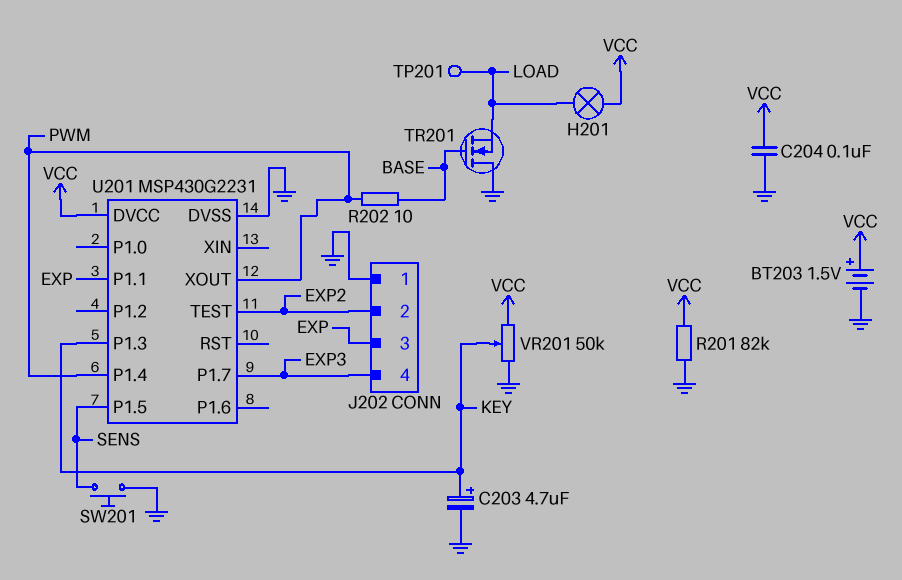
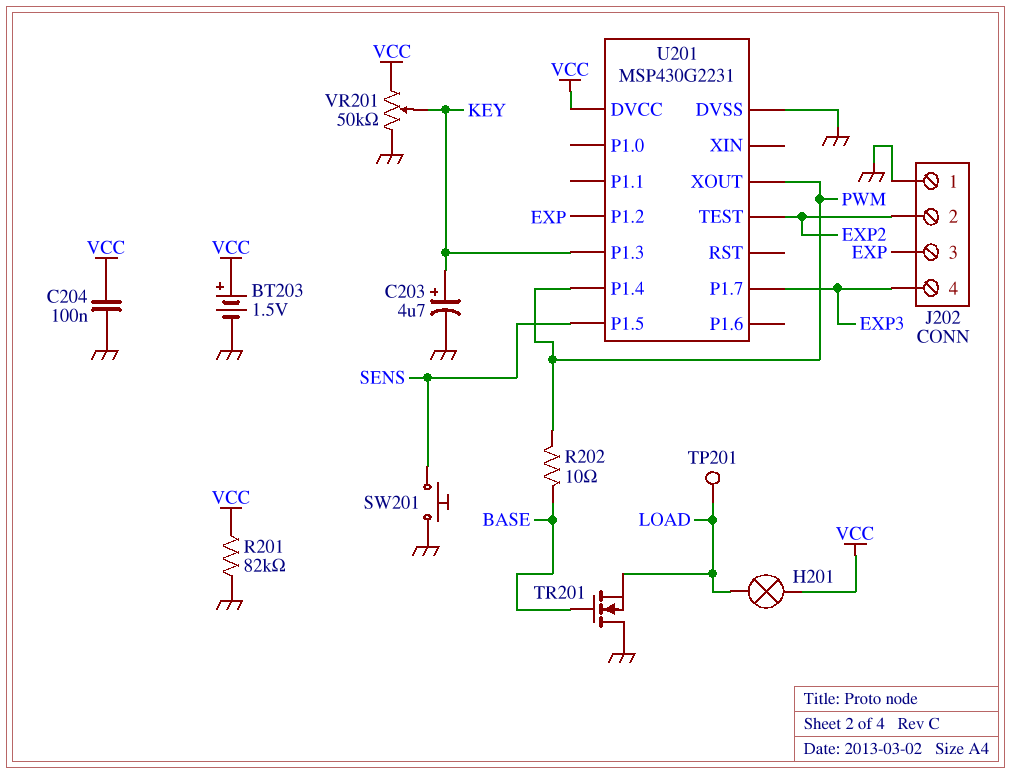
U201 pin P1.1: EXP -> none
U201 pin P1.2: none -> EXP

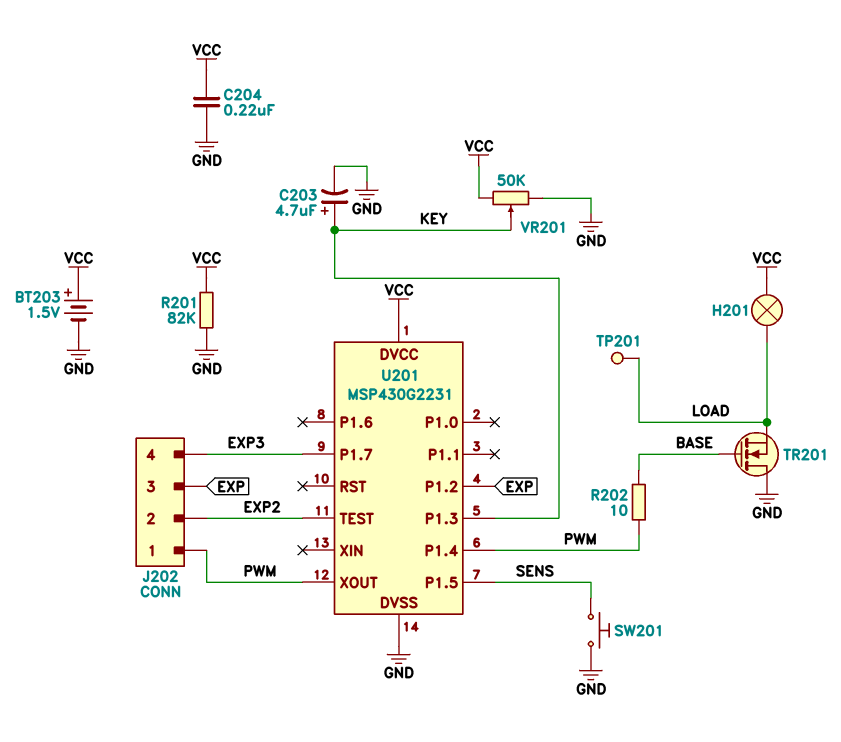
C204: 100nF (GND, VCC) -> 220nF (GND, VCC)
J202 pin 1: GND -> PWM

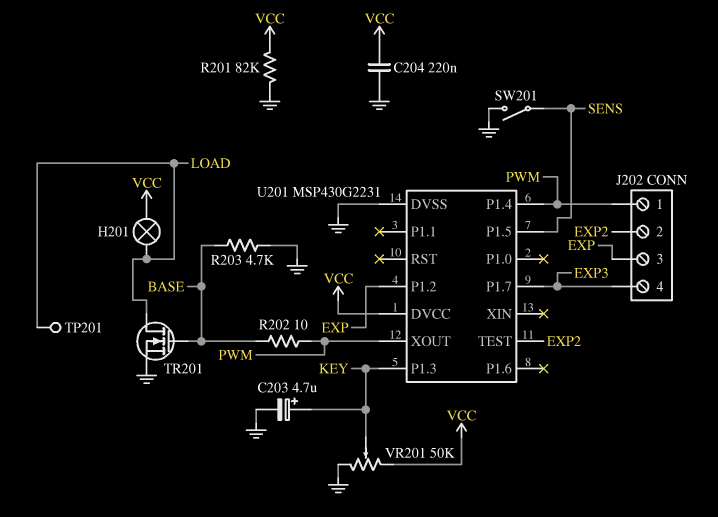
BT203: 1.5V (plus VCC, minus GND) -> none
R203: none -> 4.7k (BASE, GND)
SW201: button (GND, SENS) -> switch (GND, SENS)
TR201: NMOS (G BASE, D GND, S LOAD) -> NMOS (G BASE, D LOAD, S GND)

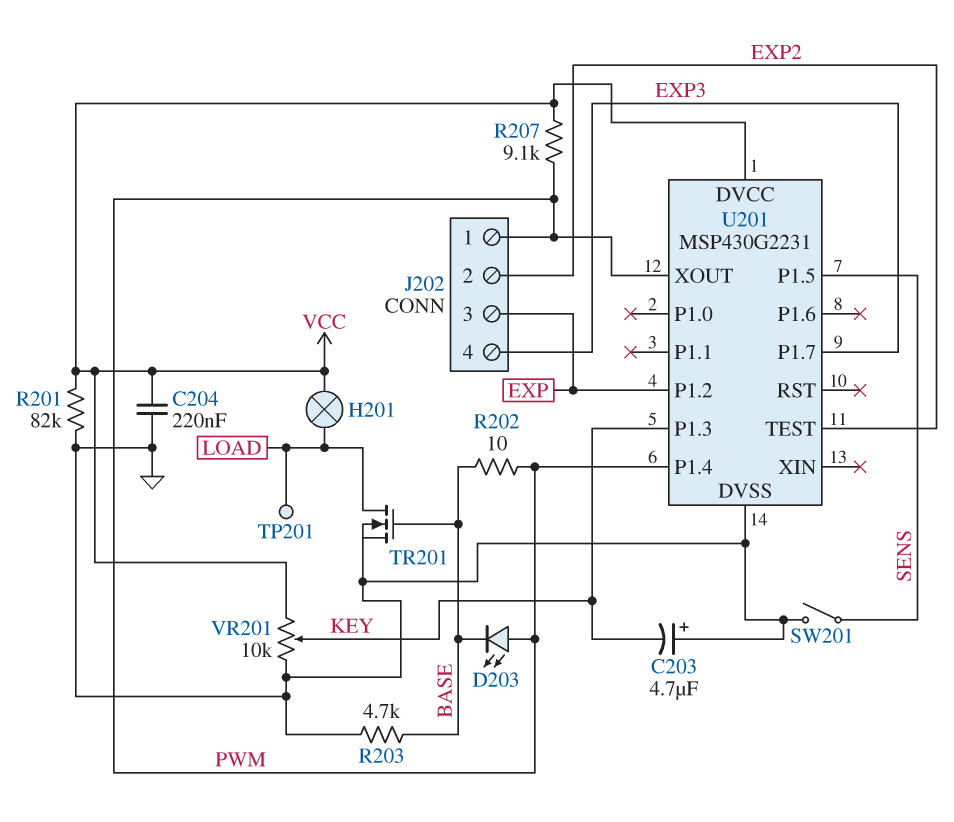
C203: 4.7uF (plus KEY, minus GND) -> 4.7uF (plus GND, minus KEY)
D203: none -> LED (A PWM, K BASE)
R207: none -> 9.1k (PWM, VCC)
VR201: 50k (GND, VCC, wiper KEY) -> 10k (GND, VCC, wiper KEY)

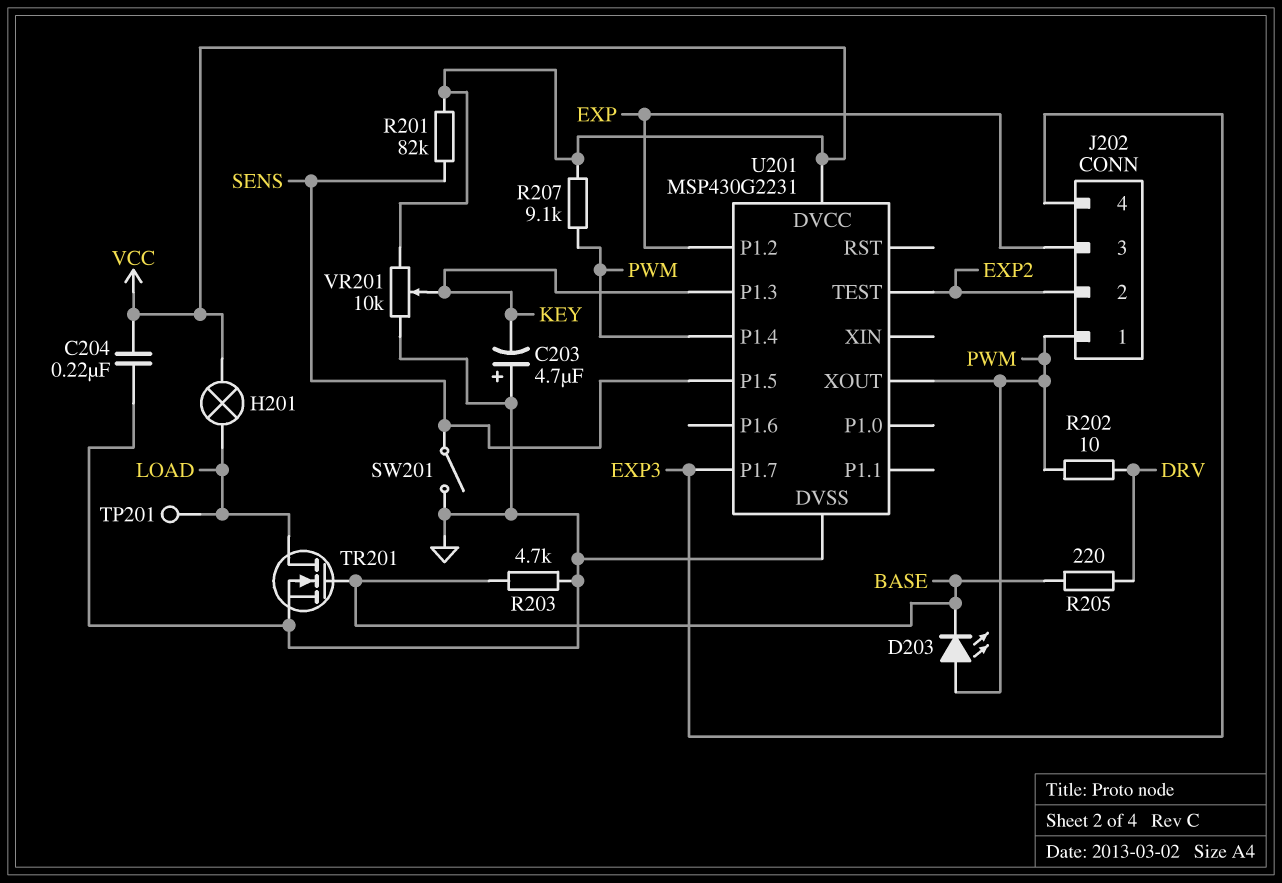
R201: 82k (GND, VCC) -> 82k (SENS, VCC)
R202: 10 (BASE, PWM) -> 10 (DRV, PWM)
R205: none -> 220 (BASE, DRV)

